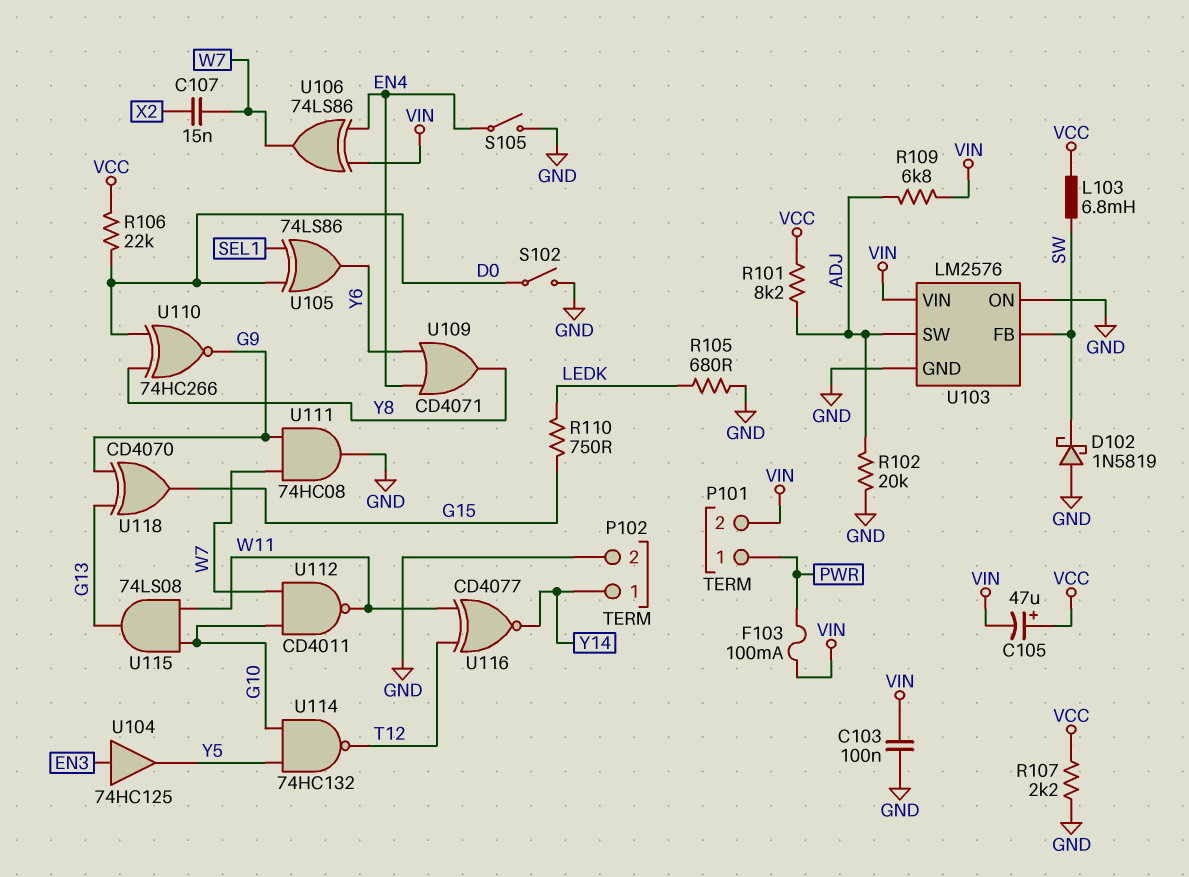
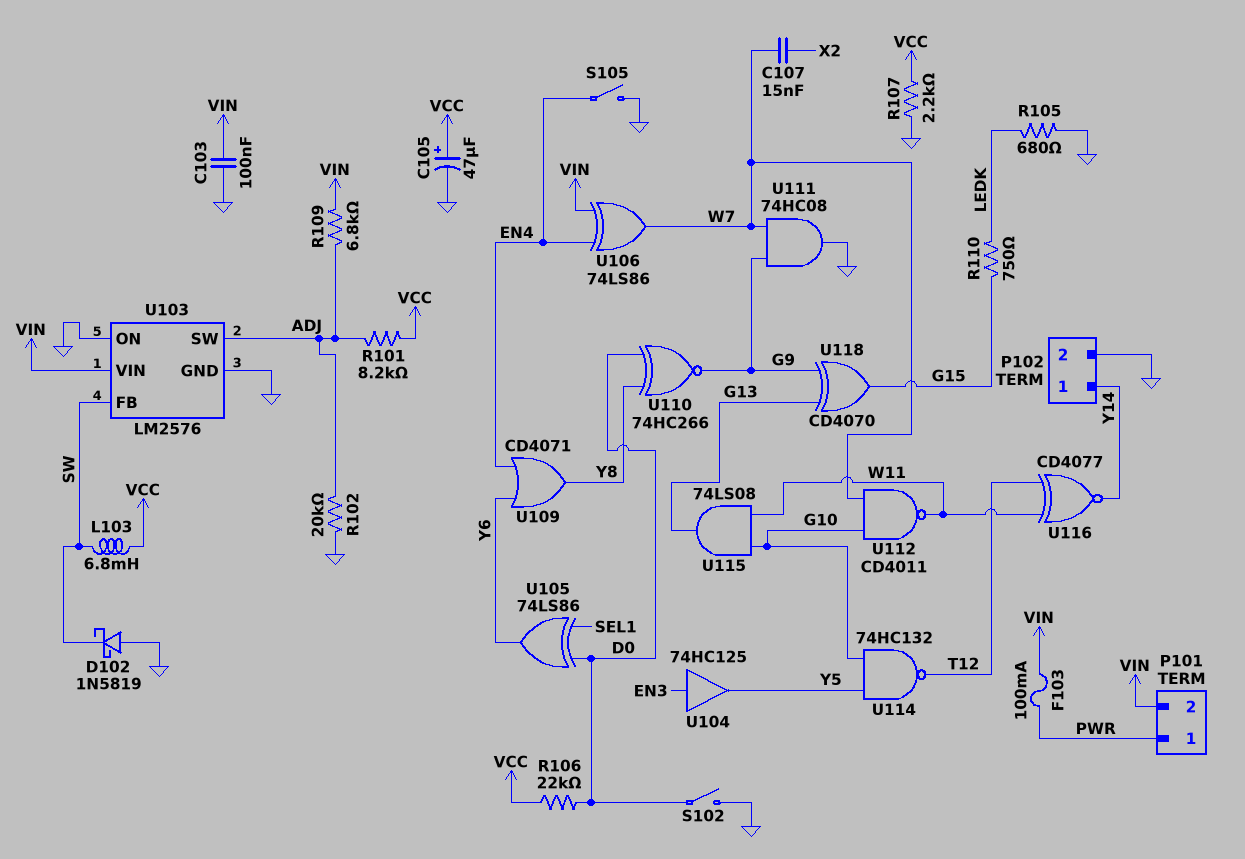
C105: 47uF (plus VCC, minus VIN) -> 47uF (plus VCC, minus GND)

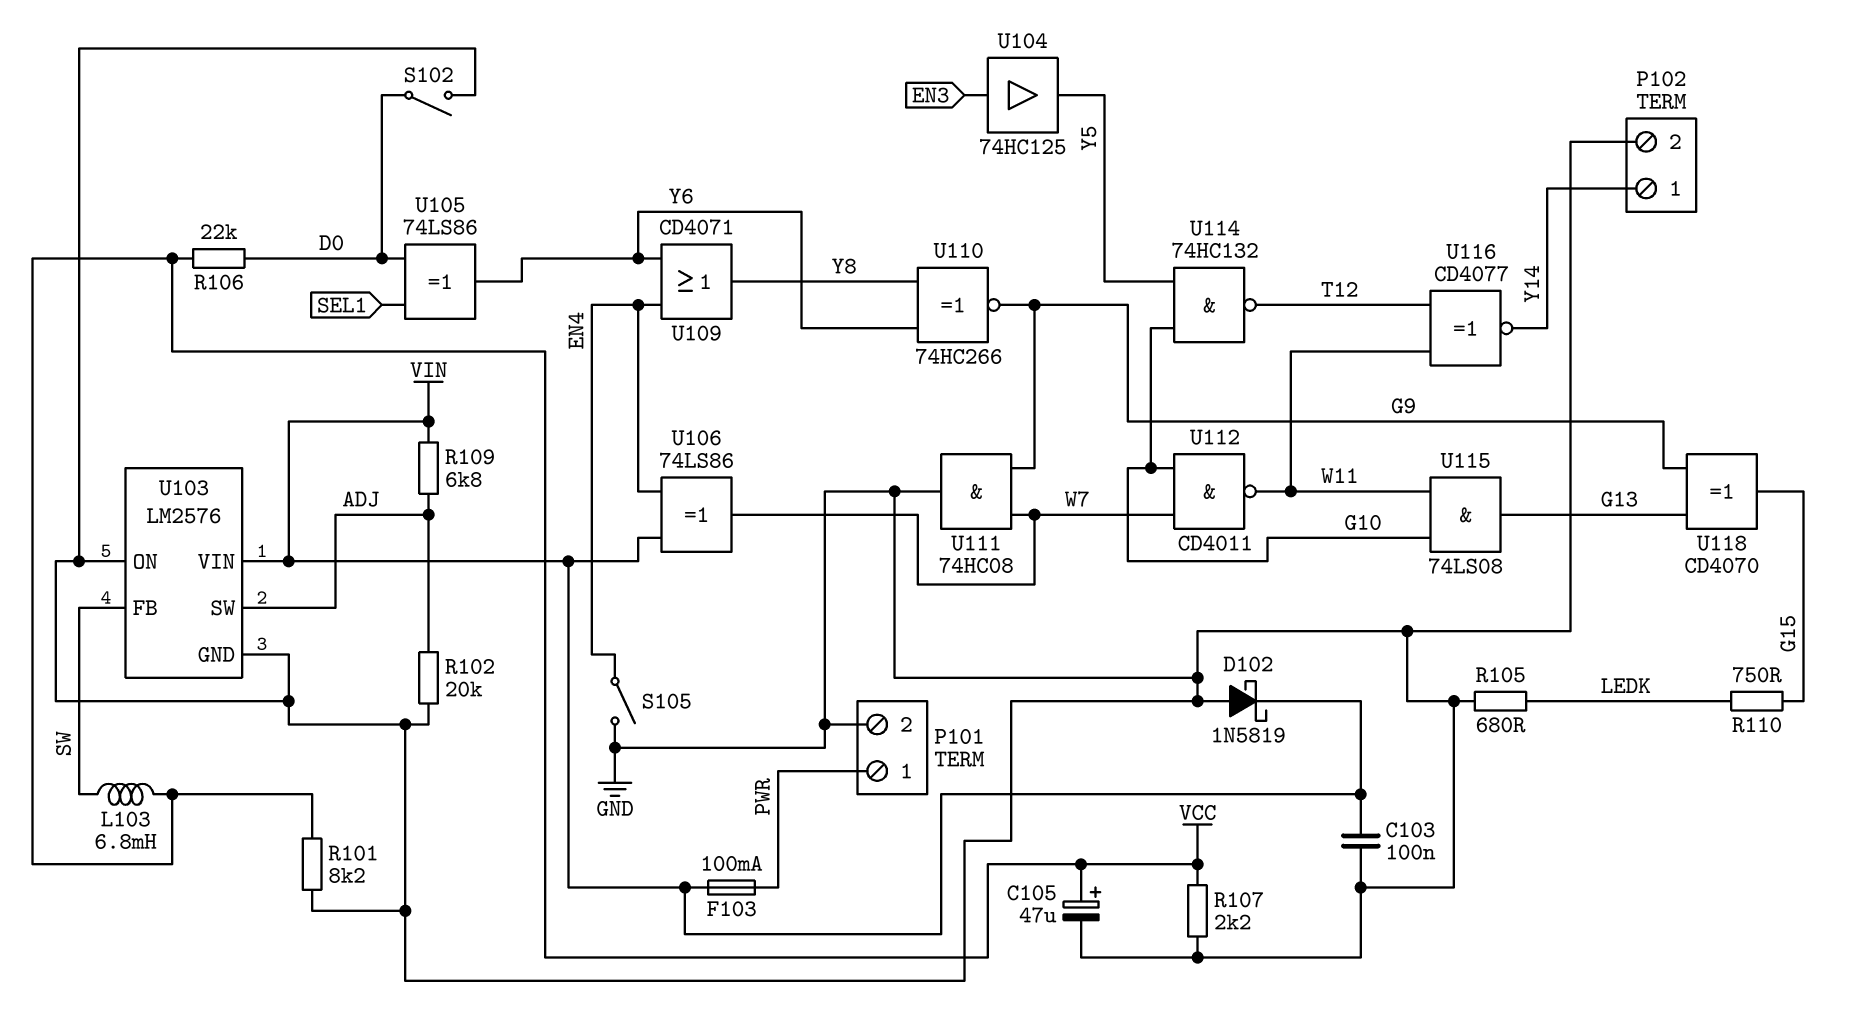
C107: 15nF (W7, X2) -> none
D102: schottky 1N5819 (A GND, K SW) -> schottky 1N5819 (A GND, K VIN)
P101 pin 2: VIN -> GND
R101: 8.2k (ADJ, VCC) -> 8.2k (GND, VCC)
U110: XNOR 74HC266 (in D0, in Y8, out G9) -> XNOR 74HC266 (in Y6, in Y8, out G9)

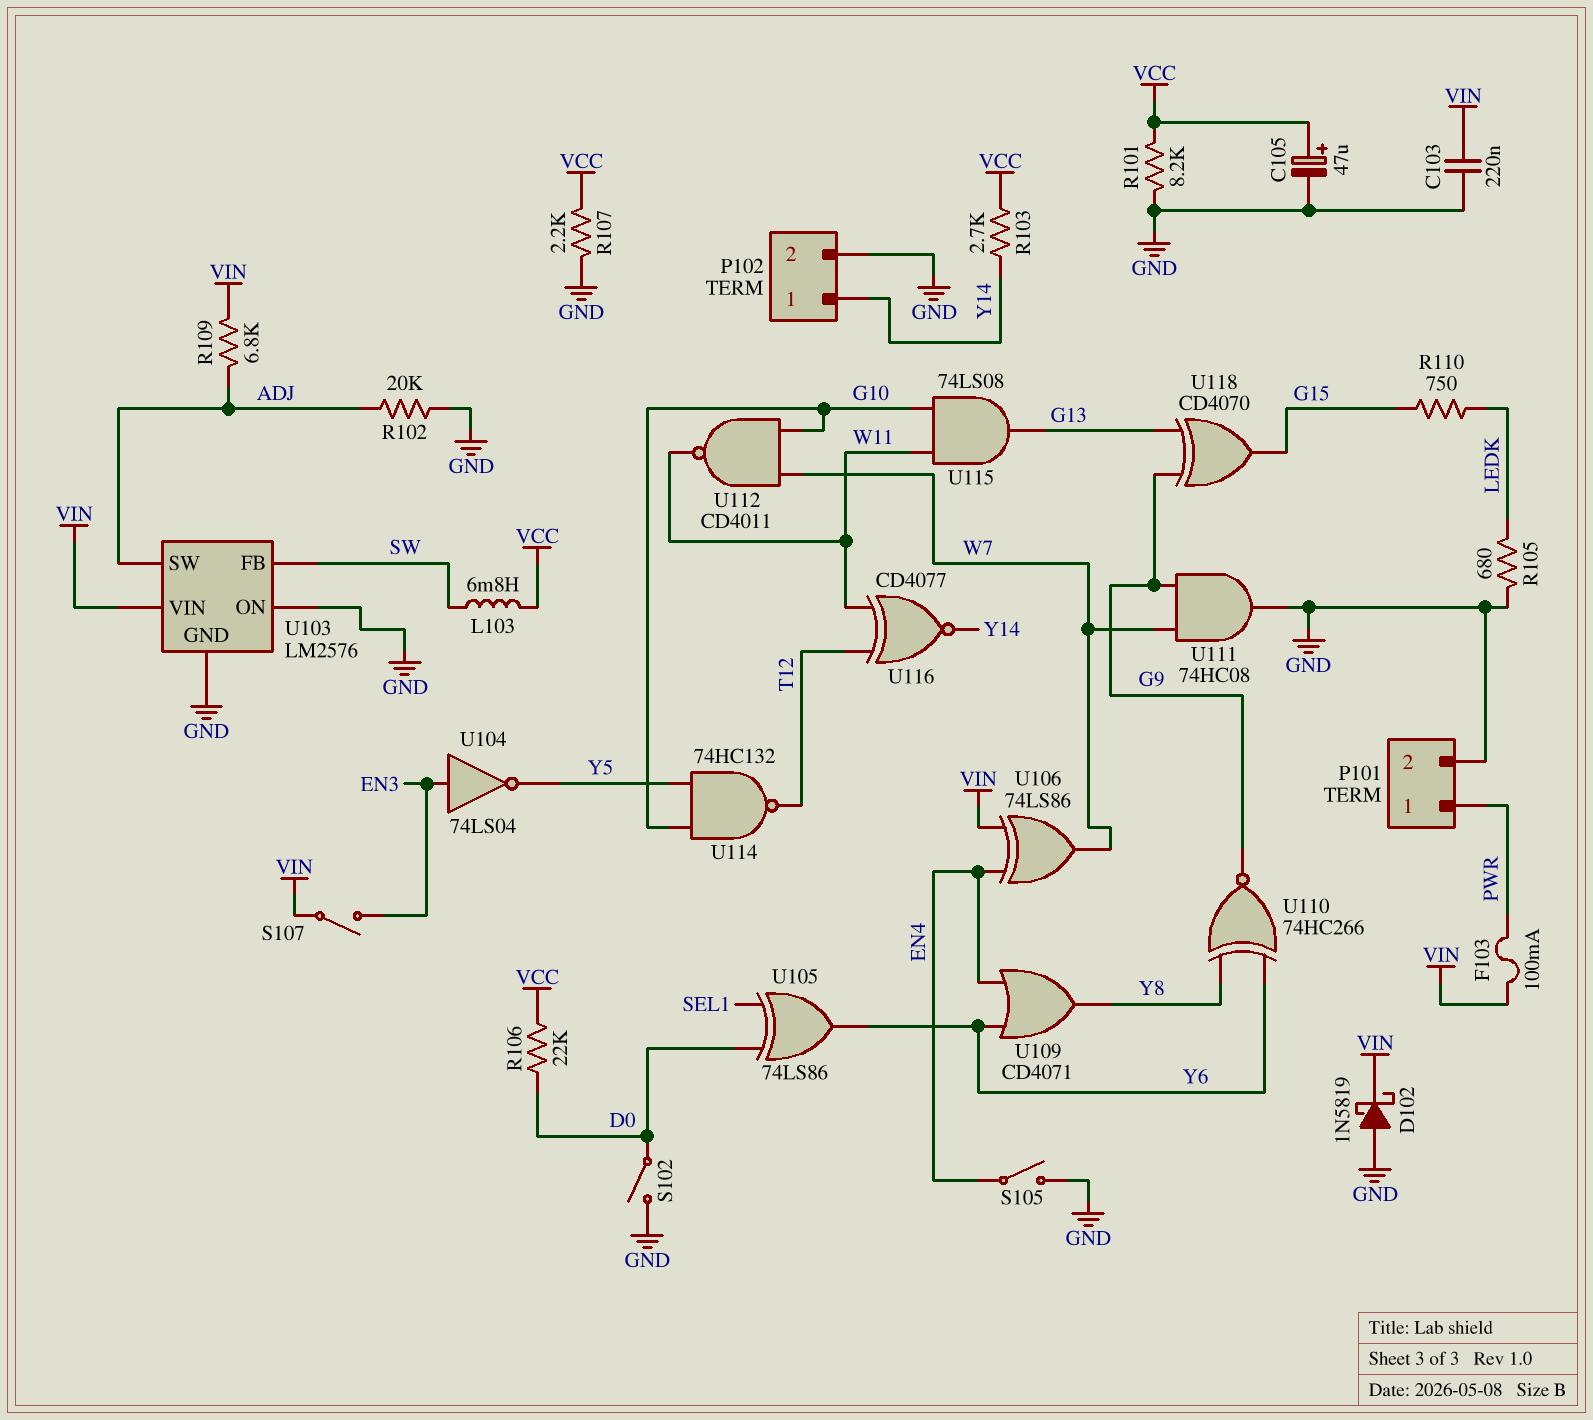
C103: 100nF (GND, VIN) -> 220nF (GND, VIN)
R103: none -> 2.7k (VCC, Y14)
S107: none -> switch (EN3, VIN)
U104: buffer 74HC125 (in EN3, out Y5) -> NOT 74LS04 (in EN3, out Y5)

